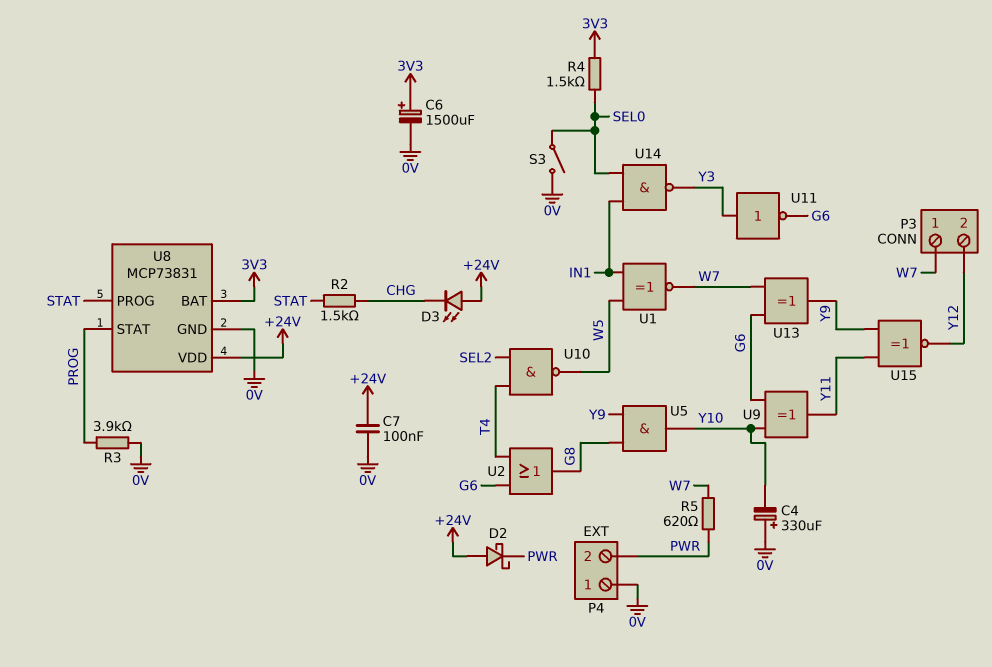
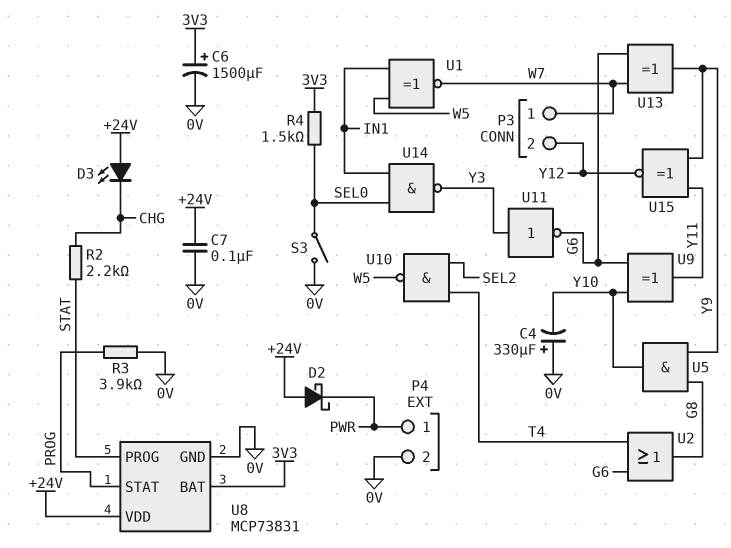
P4 pin 1: 0V -> PWR
P4 pin 2: PWR -> 0V
R2: 1.5k (CHG, STAT) -> 2.2k (CHG, STAT)
R5: 620 (PWR, W7) -> none

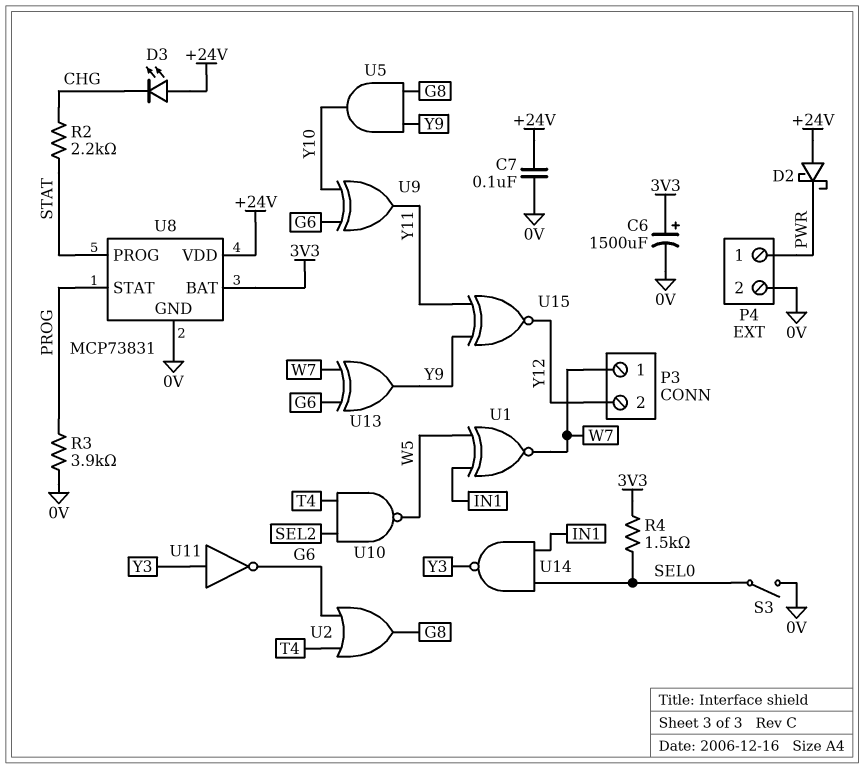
C4: 330uF (plus 0V, minus Y10) -> none

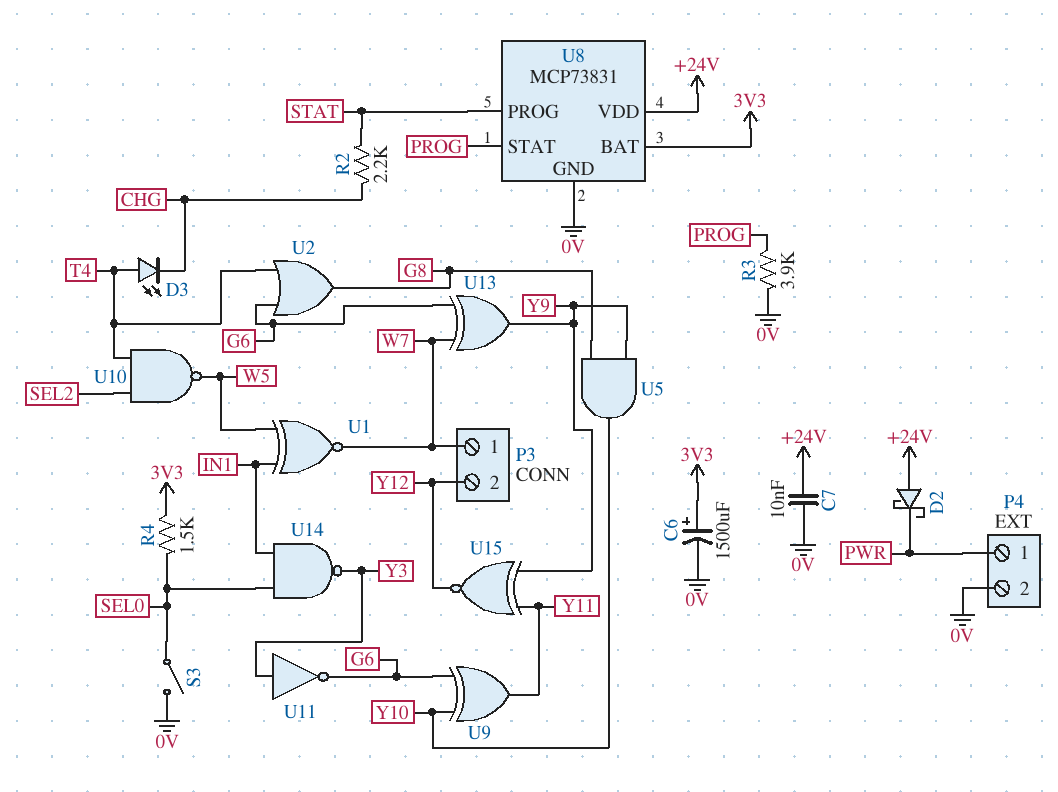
C7: 100nF (+24V, 0V) -> 10nF (+24V, 0V)
D3: LED (A +24V, K CHG) -> LED (A T4, K CHG)

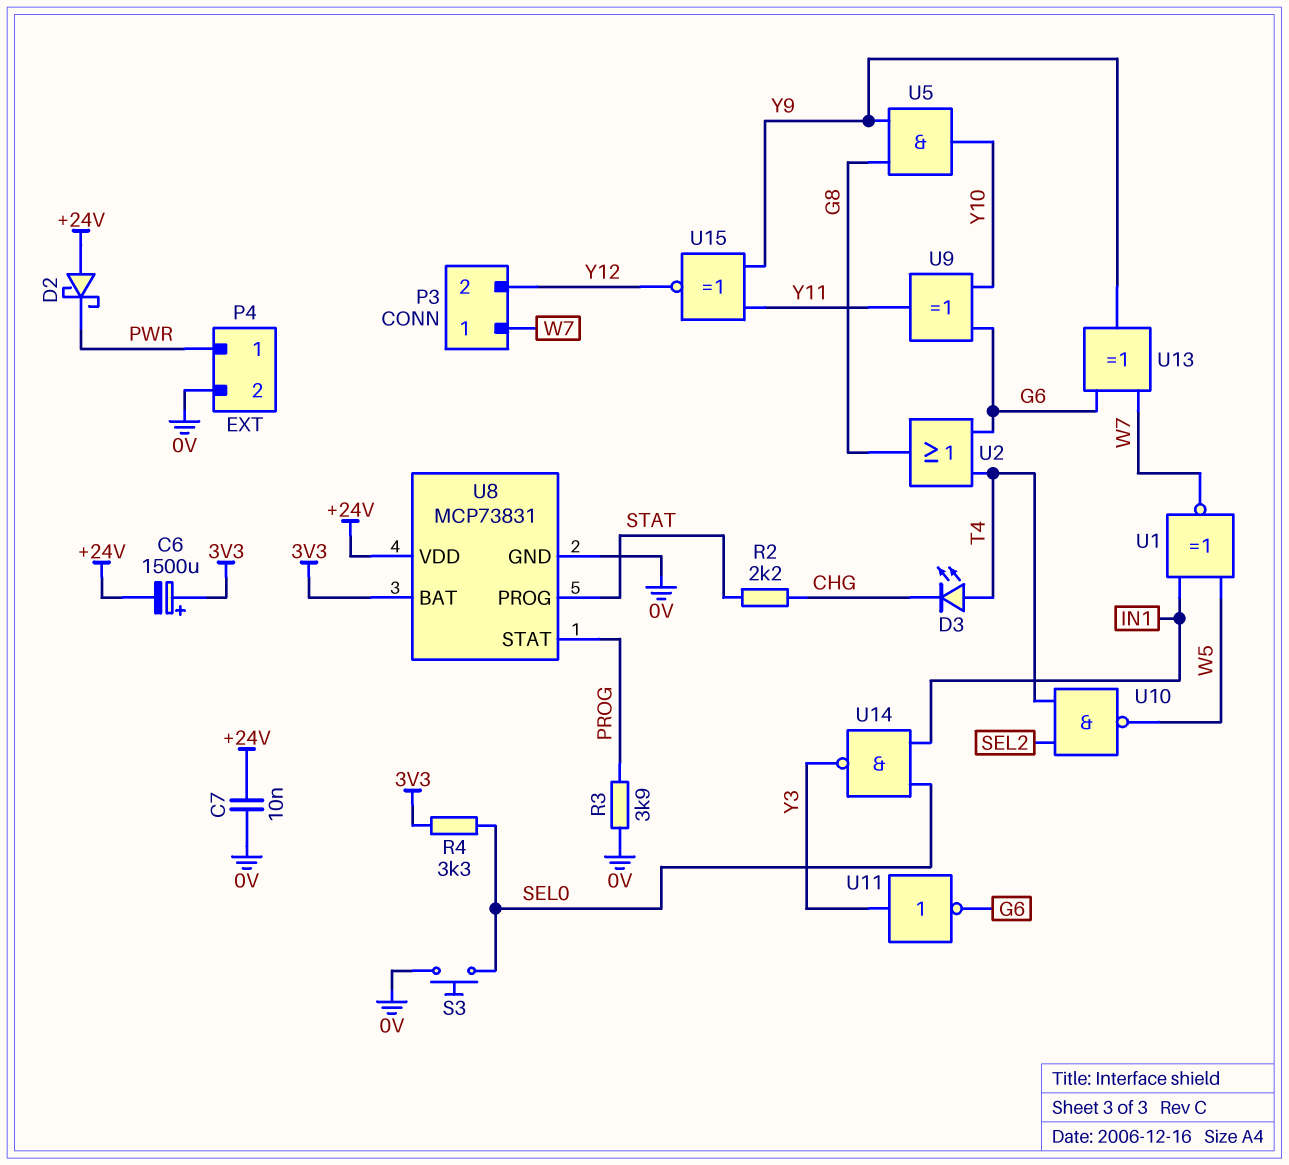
C6: 1500uF (plus 3V3, minus 0V) -> 1500uF (plus 3V3, minus +24V)
R4: 1.5k (3V3, SEL0) -> 3.3k (3V3, SEL0)
S3: switch (0V, SEL0) -> button (0V, SEL0)

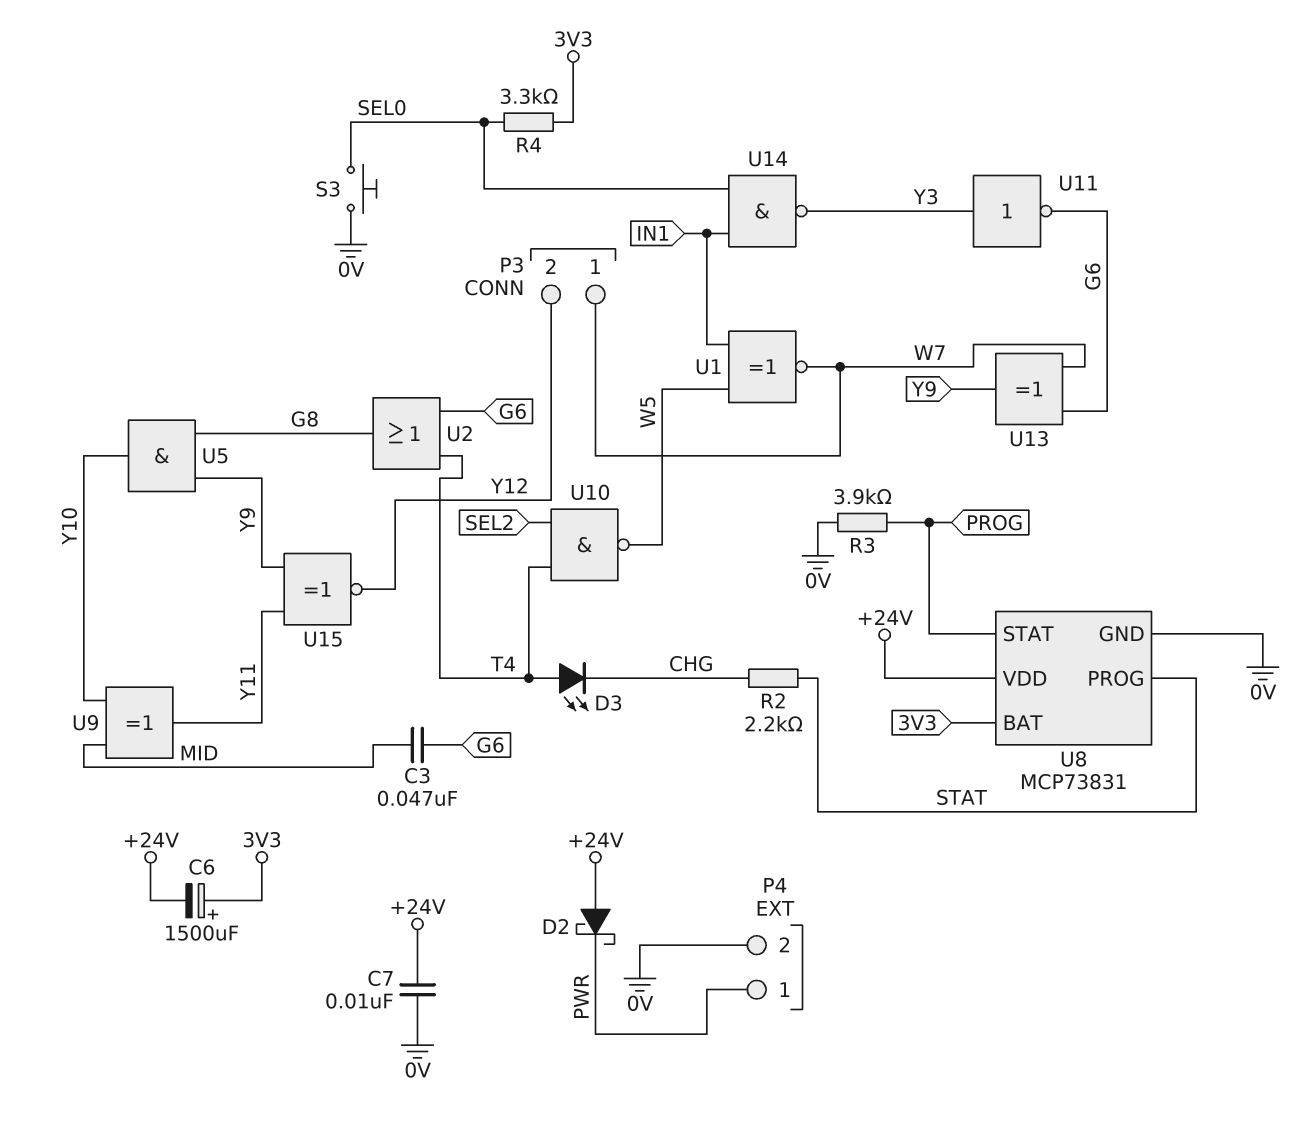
C3: none -> 47nF (G6, MID)
U9: XOR (in G6, in Y10, out Y11) -> XOR (in MID, in Y10, out Y11)

